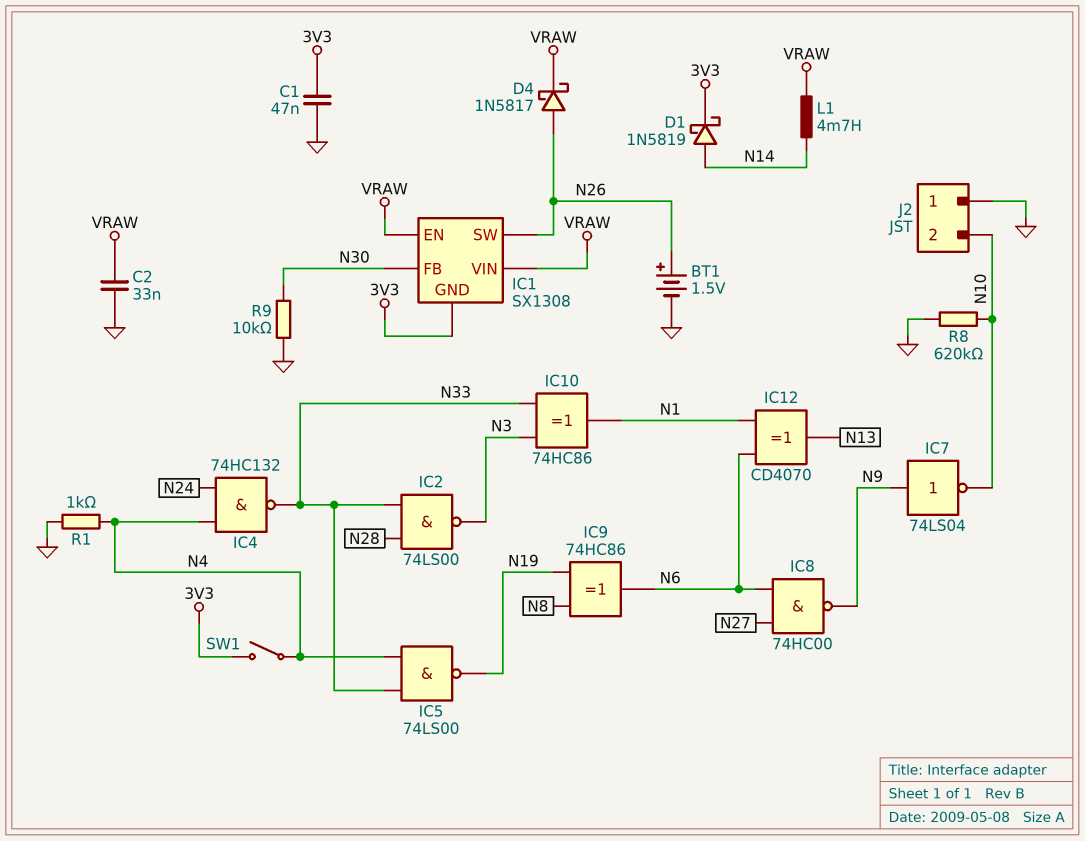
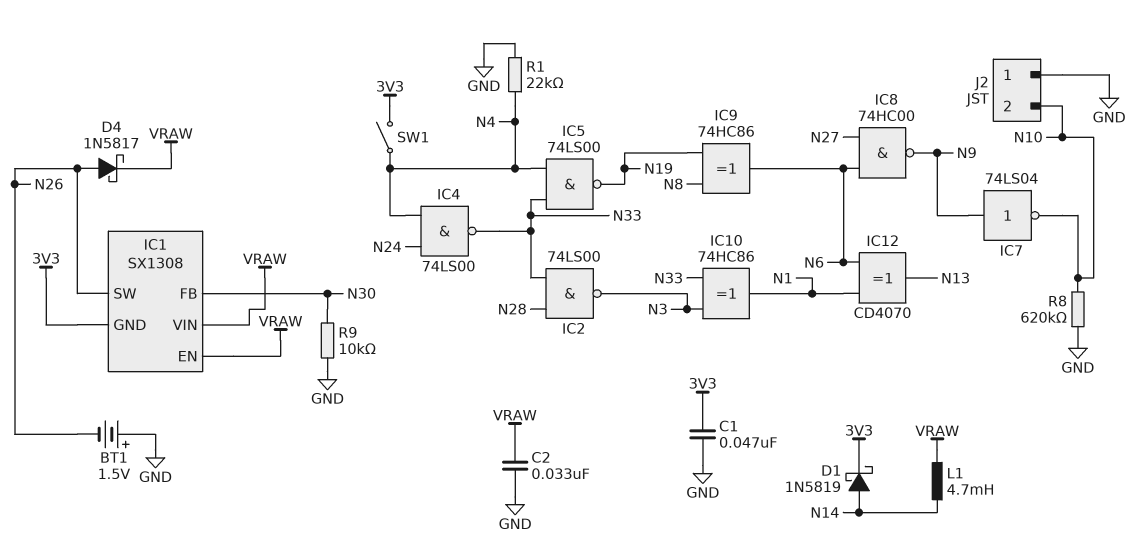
BT1: 1.5V (plus N26, minus GND) -> 1.5V (plus GND, minus N26)
IC4: NAND 74HC132 (in N4, in N24, out N33) -> NAND 74LS00 (in N4, in N24, out N33)
R1: 1k (GND, N4) -> 22k (GND, N4)

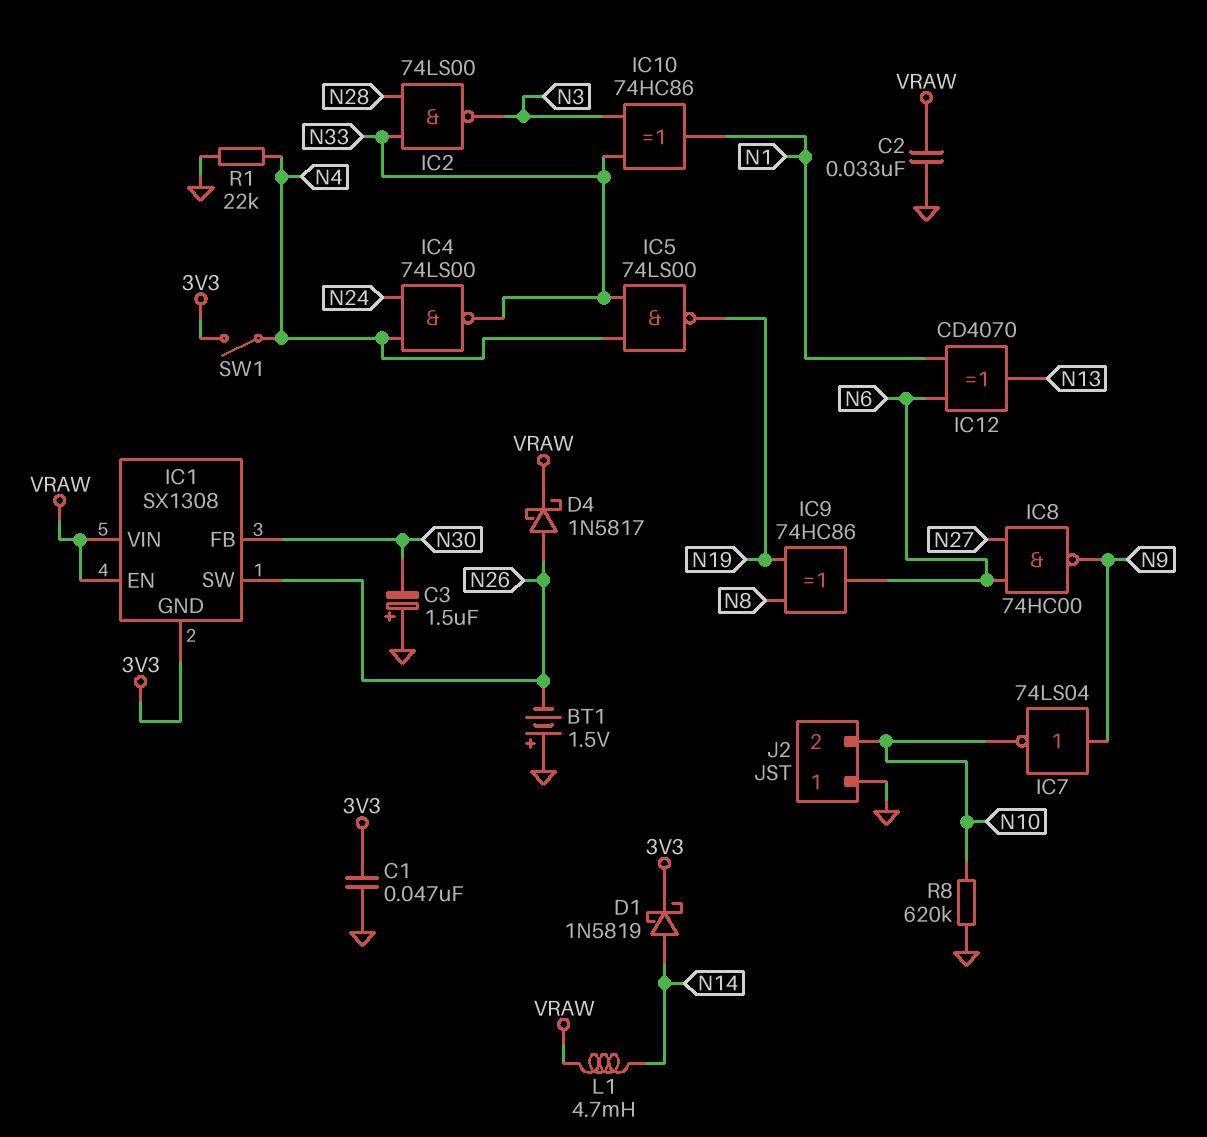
C3: none -> 1.5uF (plus GND, minus N30)
R9: 10k (GND, N30) -> none

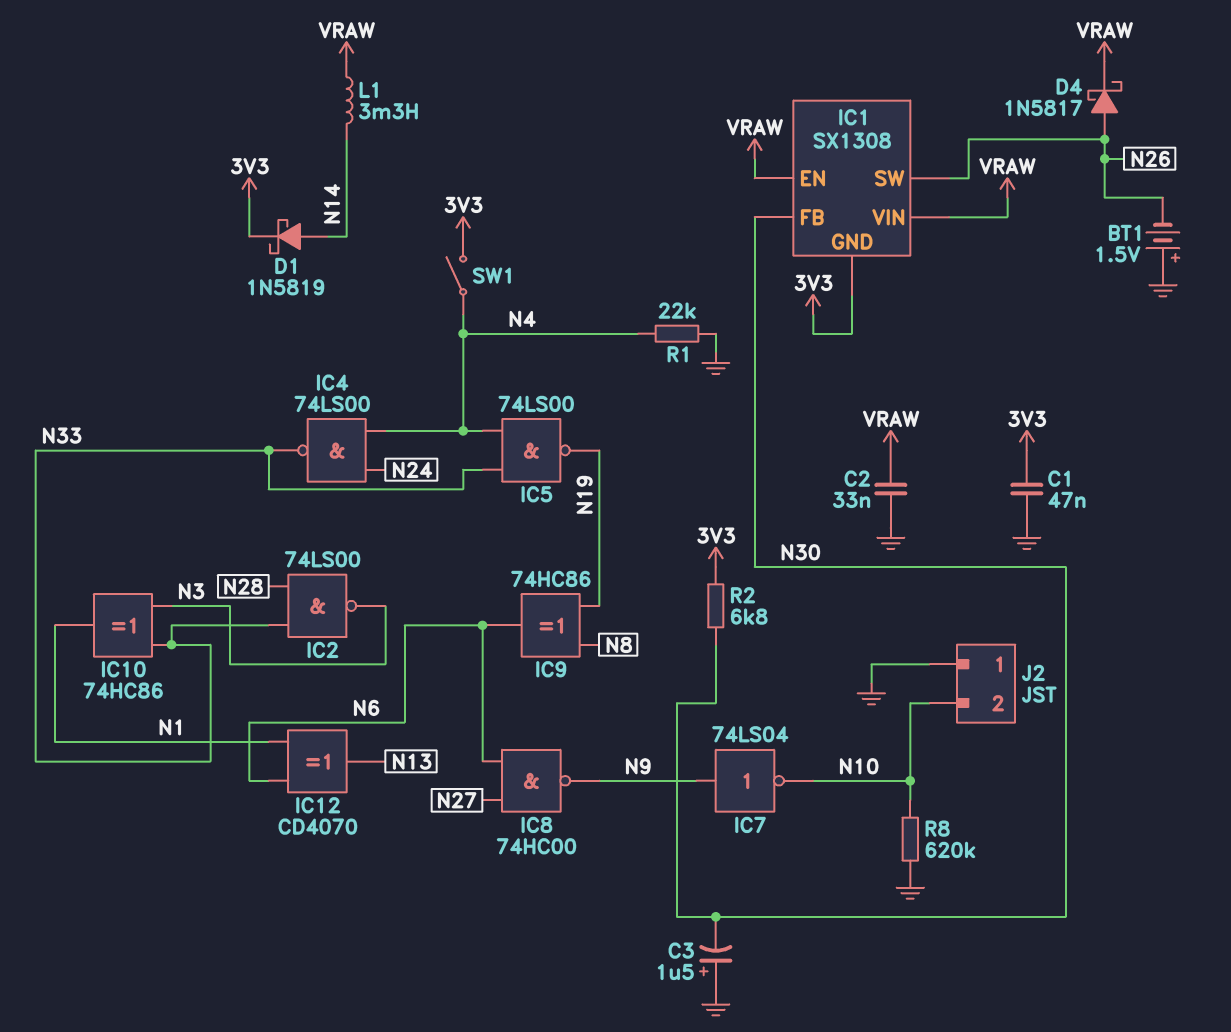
L1: 4.7mH (N14, VRAW) -> 3.3mH (N14, VRAW)
R2: none -> 6.8k (3V3, N30)

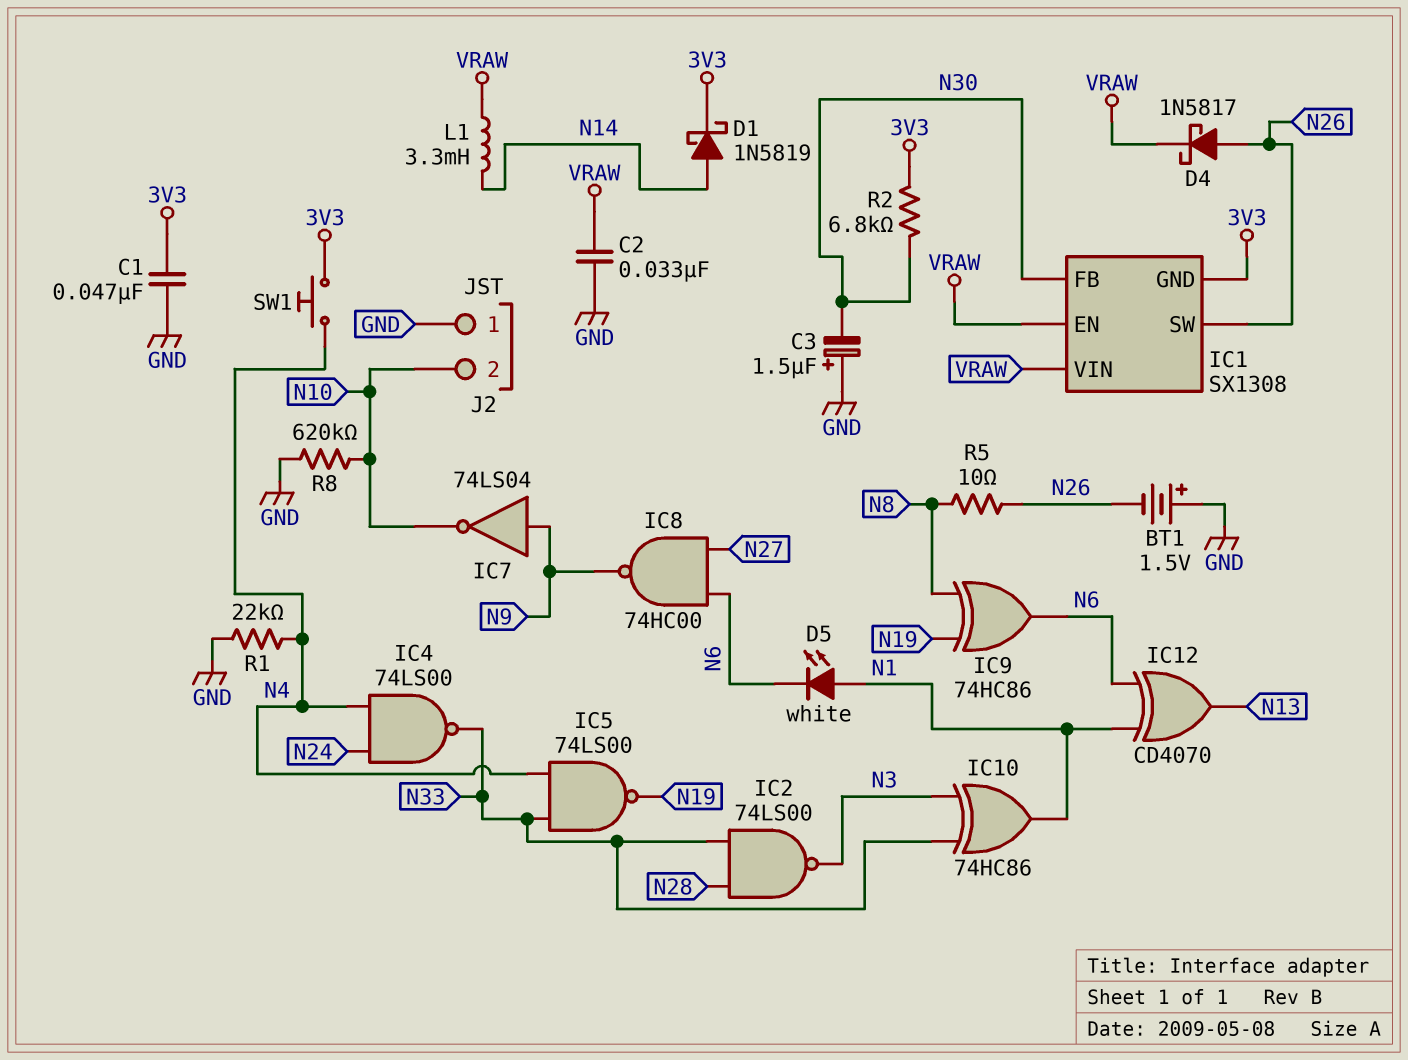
D5: none -> LED white (A N1, K N6)
R5: none -> 10 (N8, N26)
SW1: switch (3V3, N4) -> button (3V3, N4)

